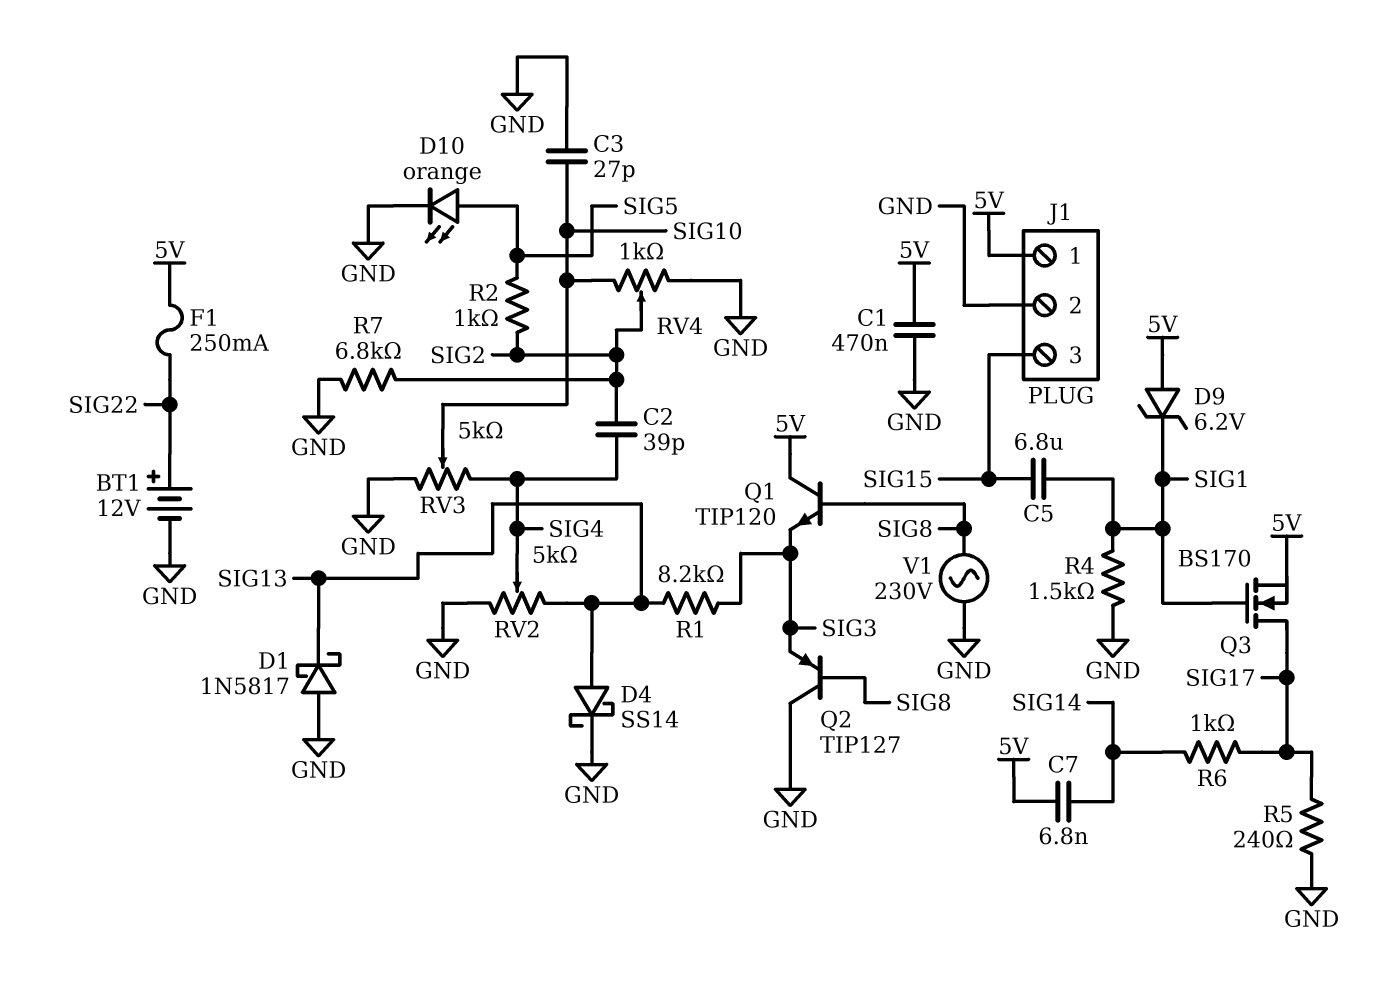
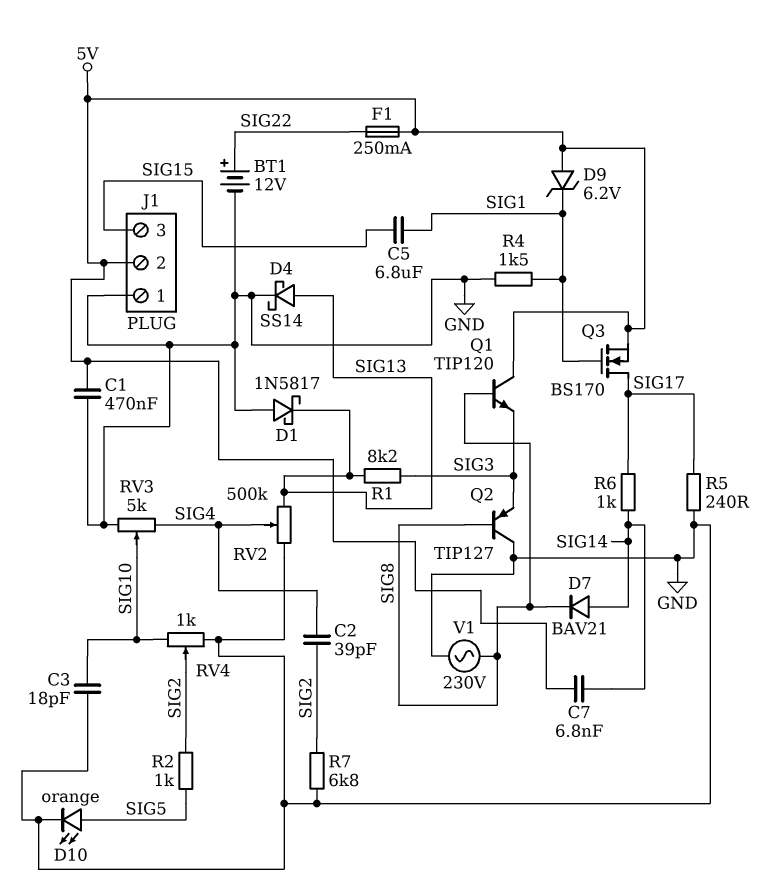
C3: 27pF (GND, SIG10) -> 18pF (GND, SIG10)
D7: none -> diode BAV21 (A SIG14, K SIG8)
J1 pin 1: 5V -> GND
J1 pin 2: GND -> 5V
RV2: 5k (GND, SIG13, wiper SIG4) -> 500k (GND, SIG13, wiper SIG4)

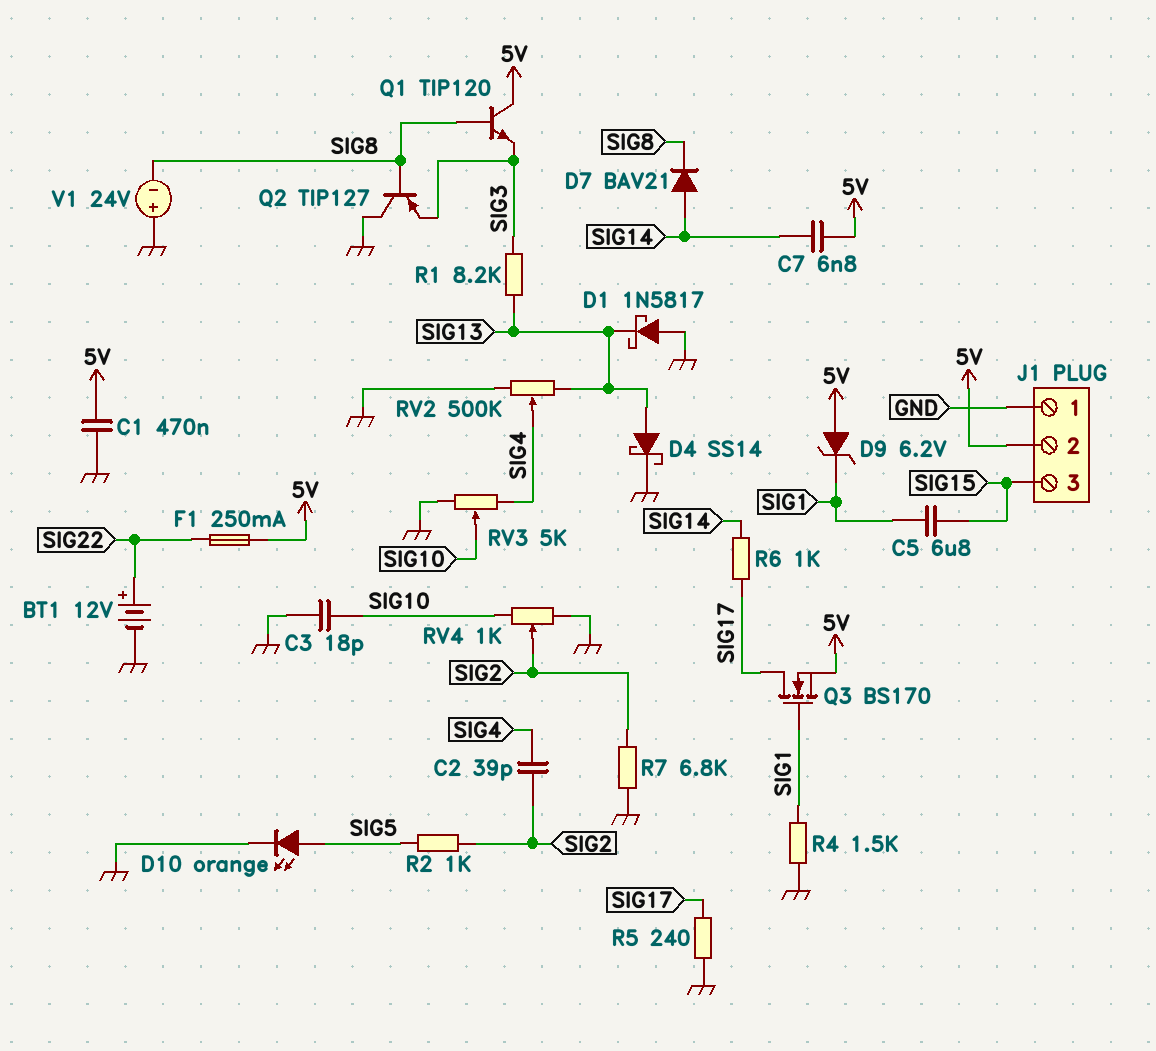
V1: AC 230V (GND, SIG8) -> 24V (plus GND, minus SIG8)

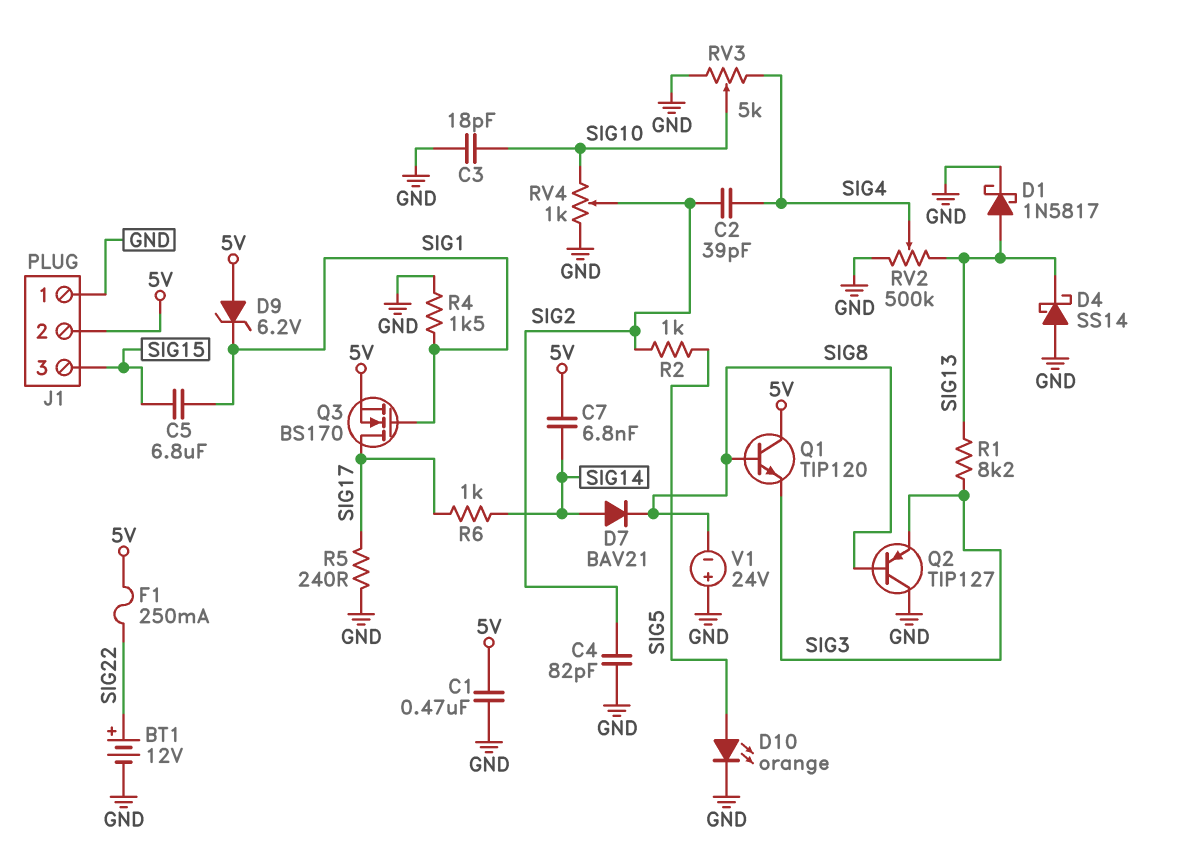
C4: none -> 82pF (GND, SIG2)
D1: schottky 1N5817 (A GND, K SIG13) -> schottky 1N5817 (A SIG13, K GND)
D4: schottky SS14 (A SIG13, K GND) -> schottky SS14 (A GND, K SIG13)
R7: 6.8k (GND, SIG2) -> none

